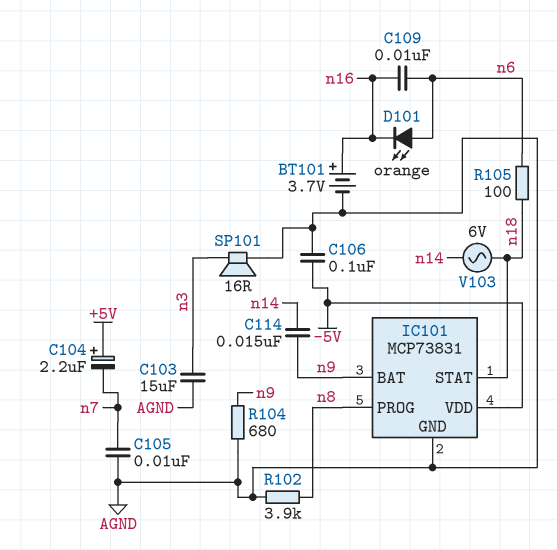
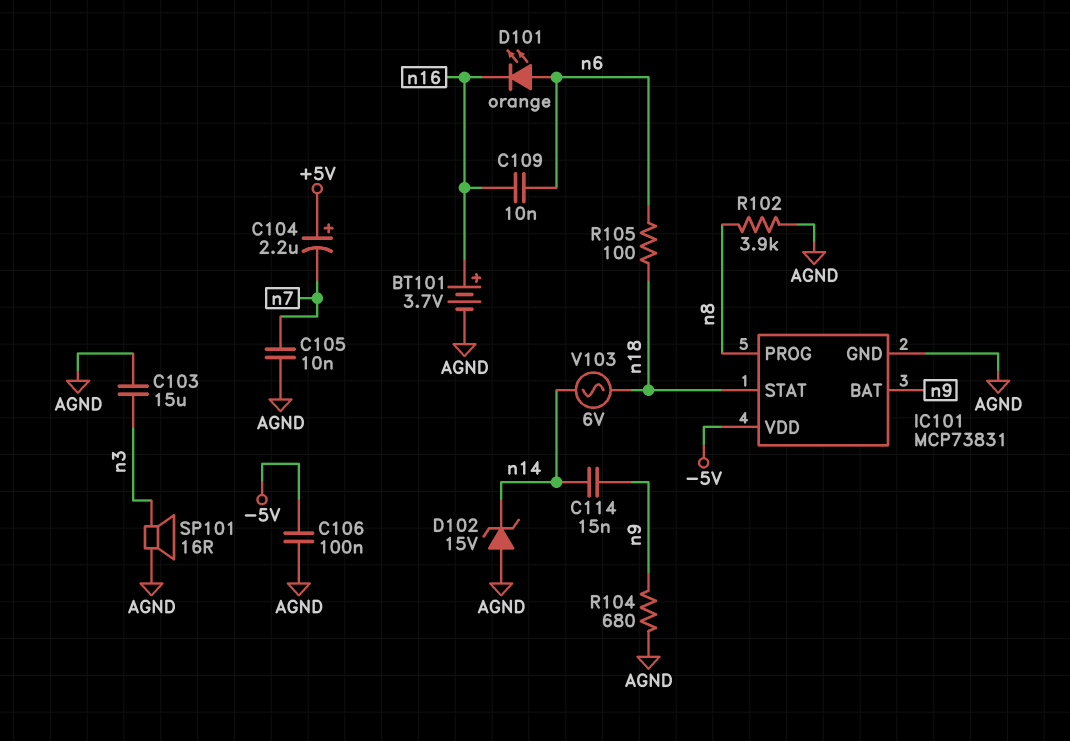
D102: none -> zener 15V (A AGND, K n14)

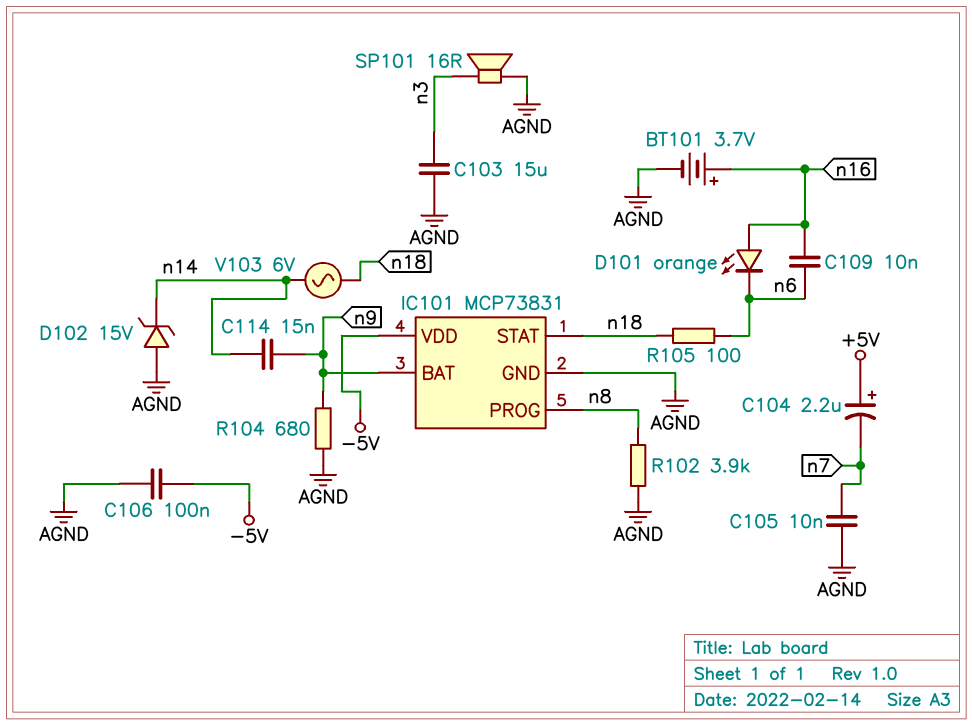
D101: LED orange (A n6, K n16) -> LED orange (A n16, K n6)

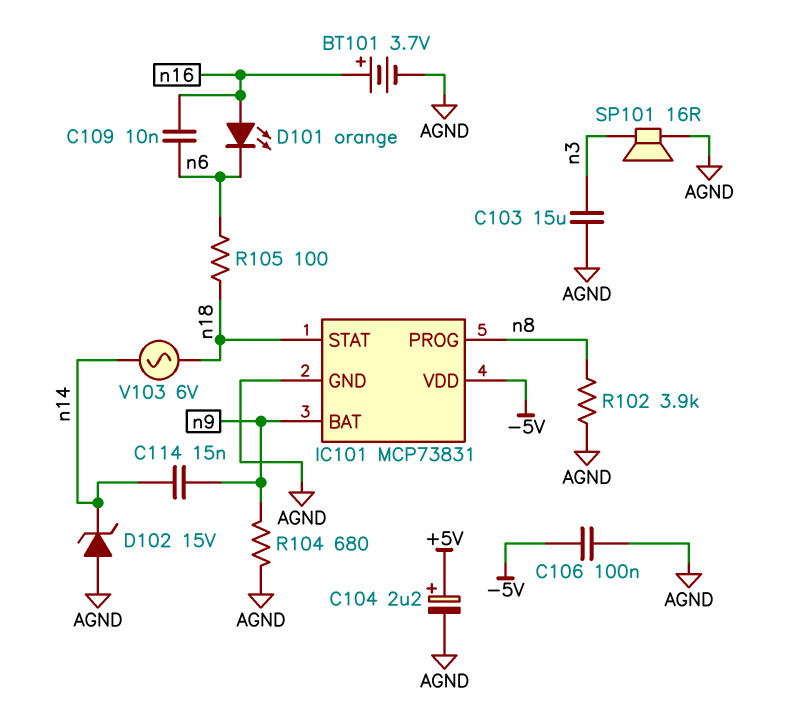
C104: 2.2uF (plus +5V, minus n7) -> 2.2uF (plus +5V, minus AGND)
C105: 10nF (AGND, n7) -> none

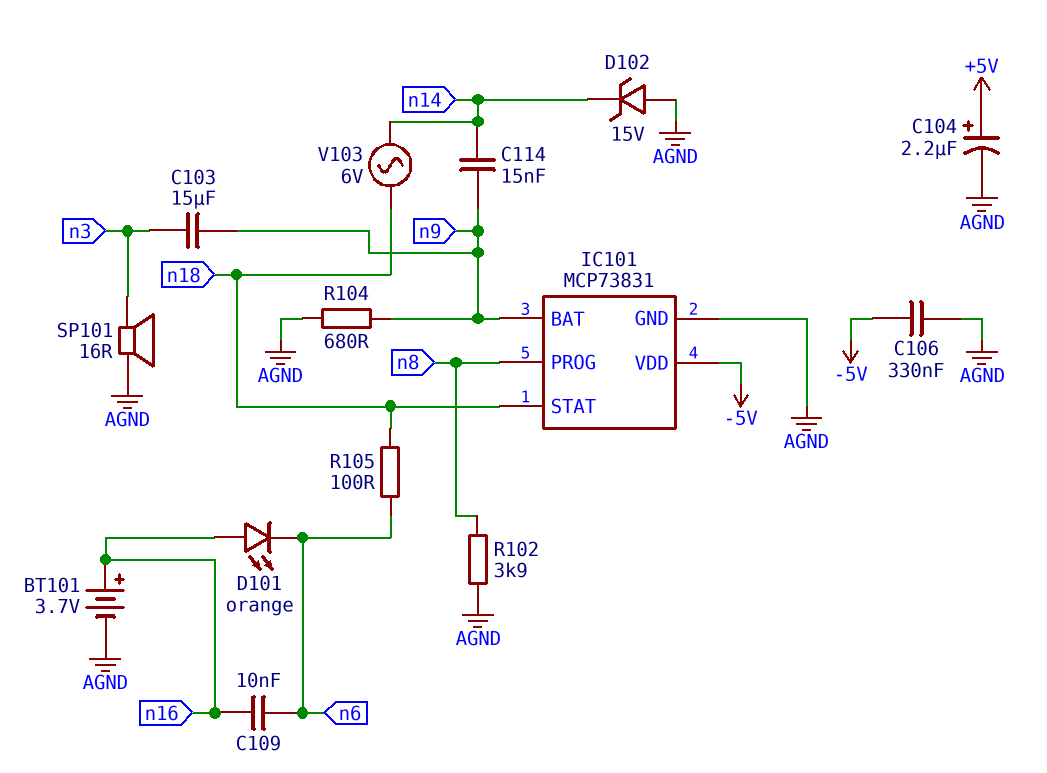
C103: 15uF (AGND, n3) -> 15uF (n3, n9)
C106: 100nF (-5V, AGND) -> 330nF (-5V, AGND)

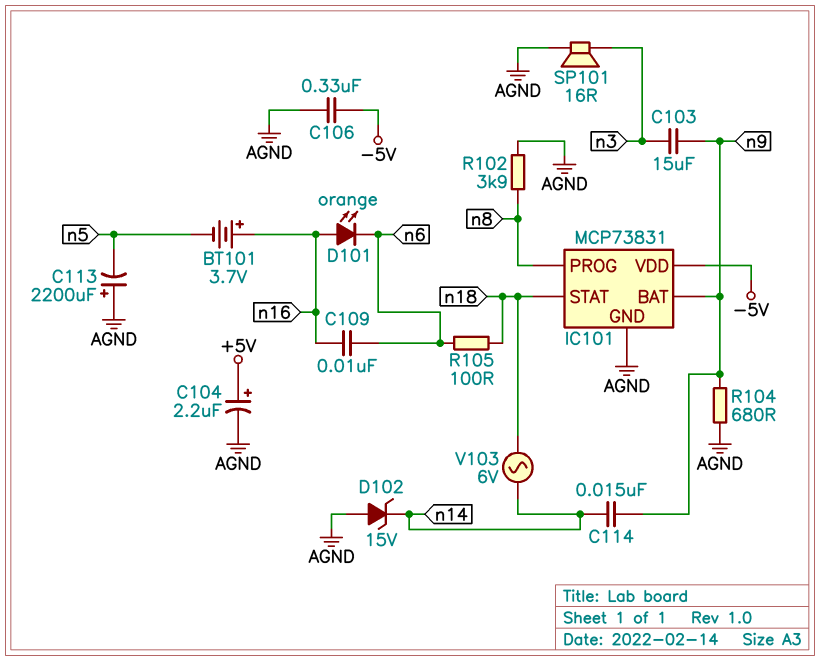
BT101: 3.7V (plus n16, minus AGND) -> 3.7V (plus n16, minus n5)
C113: none -> 2200uF (plus AGND, minus n5)

